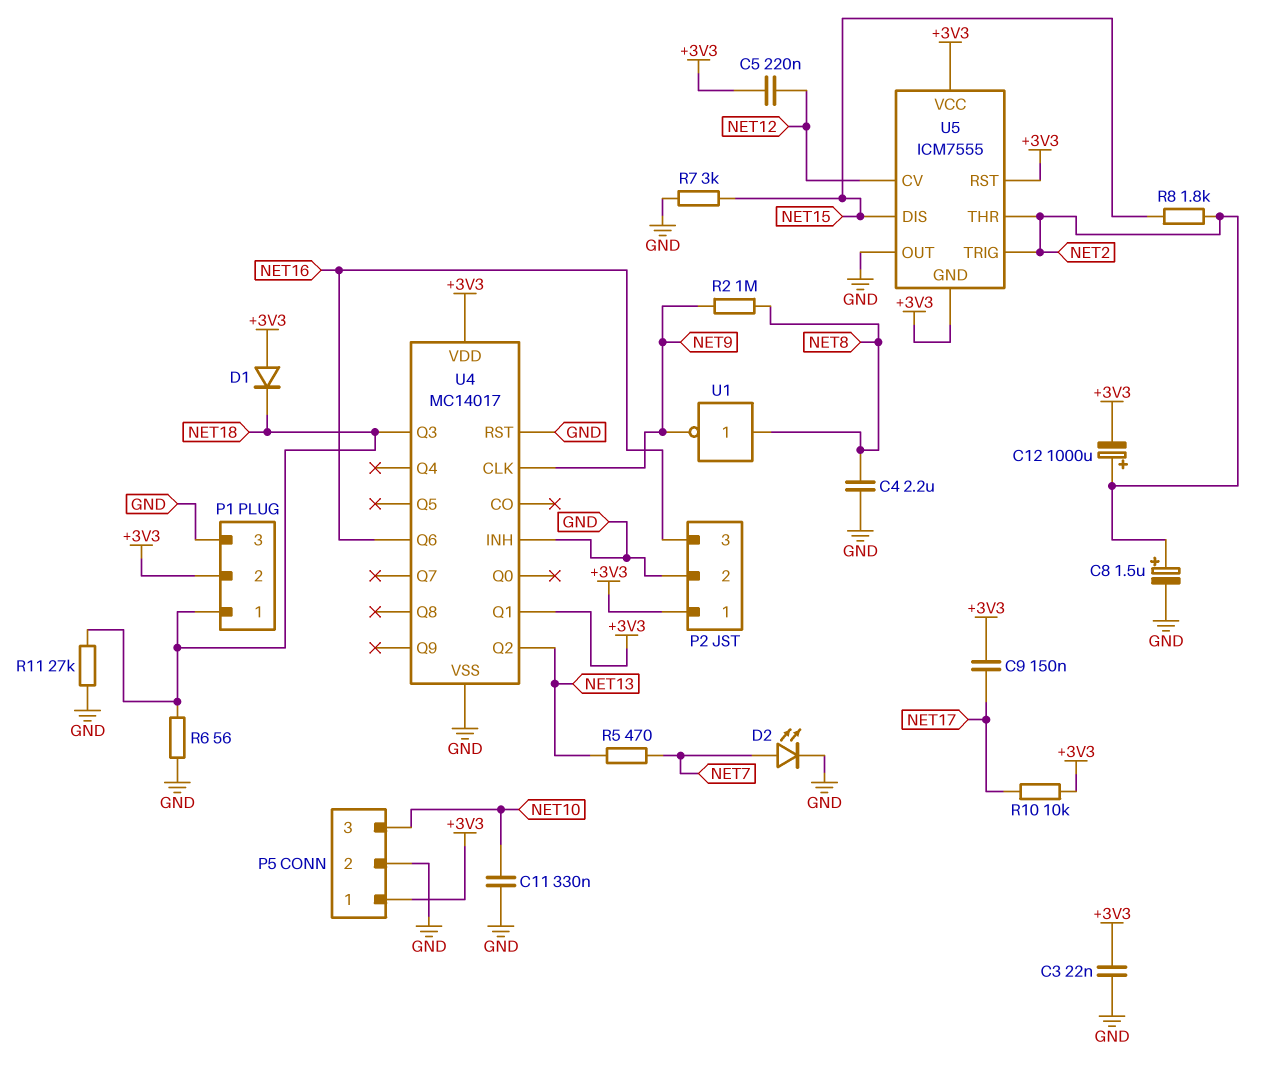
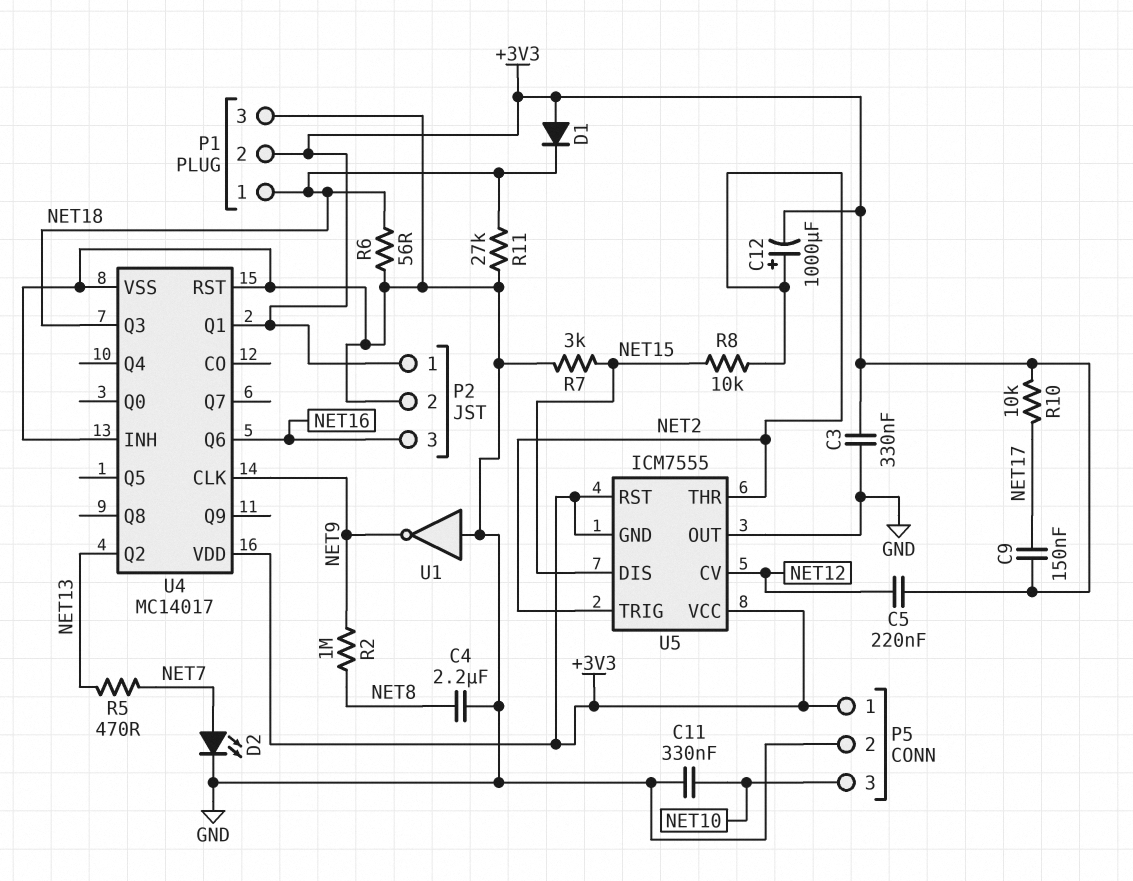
C3: 22nF (+3V3, GND) -> 330nF (+3V3, GND)
C8: 1.5uF (plus NET2, minus GND) -> none
R8: 1.8k (NET2, NET15) -> 10k (NET2, NET15)
U1: NOT (in NET8, out NET9) -> NOT (in GND, out NET9)

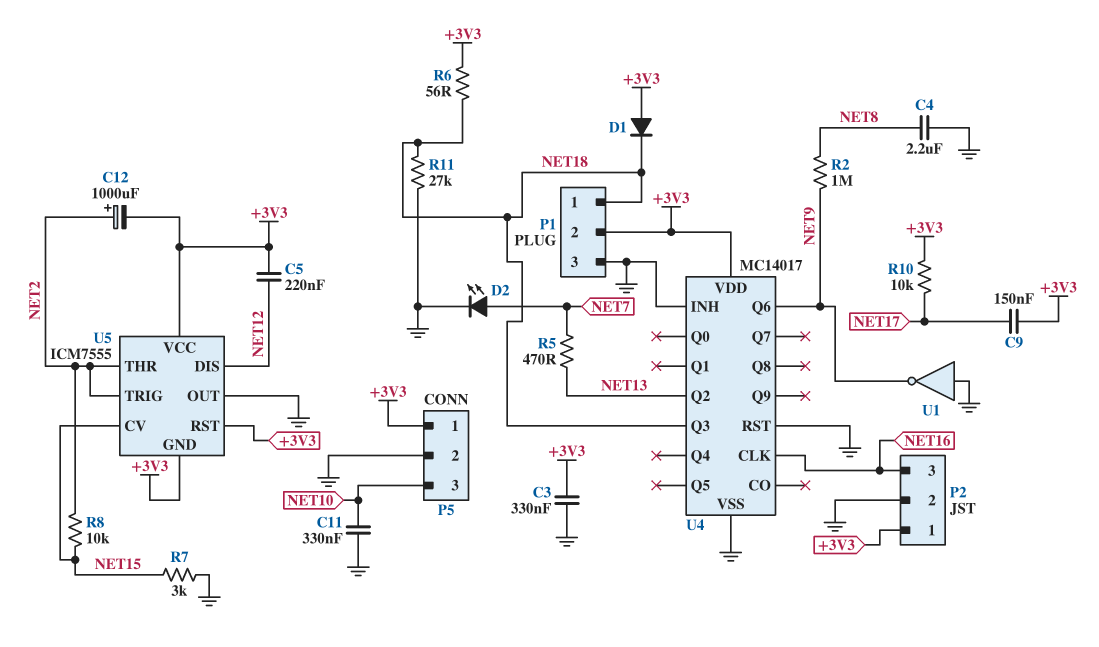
R6: 56 (GND, NET18) -> 56 (+3V3, NET18)
U4 pin CLK: NET9 -> NET16
U4 pin Q1: +3V3 -> none
U4 pin Q6: NET16 -> NET9
U5 pin CV: NET12 -> NET15
U5 pin DIS: NET15 -> NET12

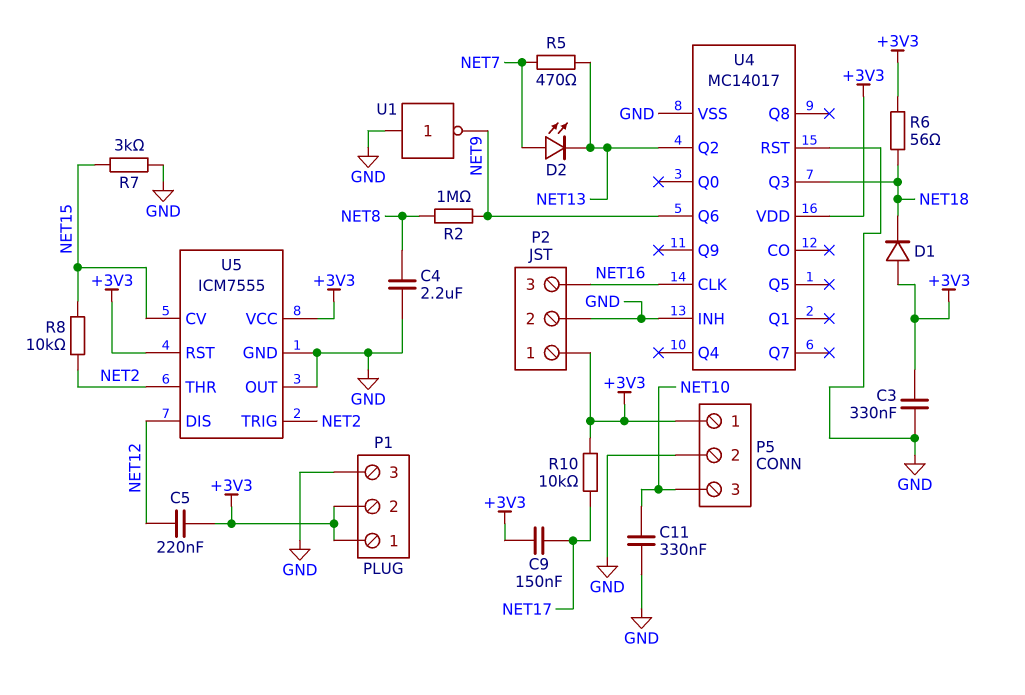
C12: 1000uF (plus NET2, minus +3V3) -> none
D2: LED (A NET7, K GND) -> LED (A NET7, K NET13)
P1 pin 1: NET18 -> +3V3
R11: 27k (GND, NET18) -> none
U5 pin GND: +3V3 -> GND

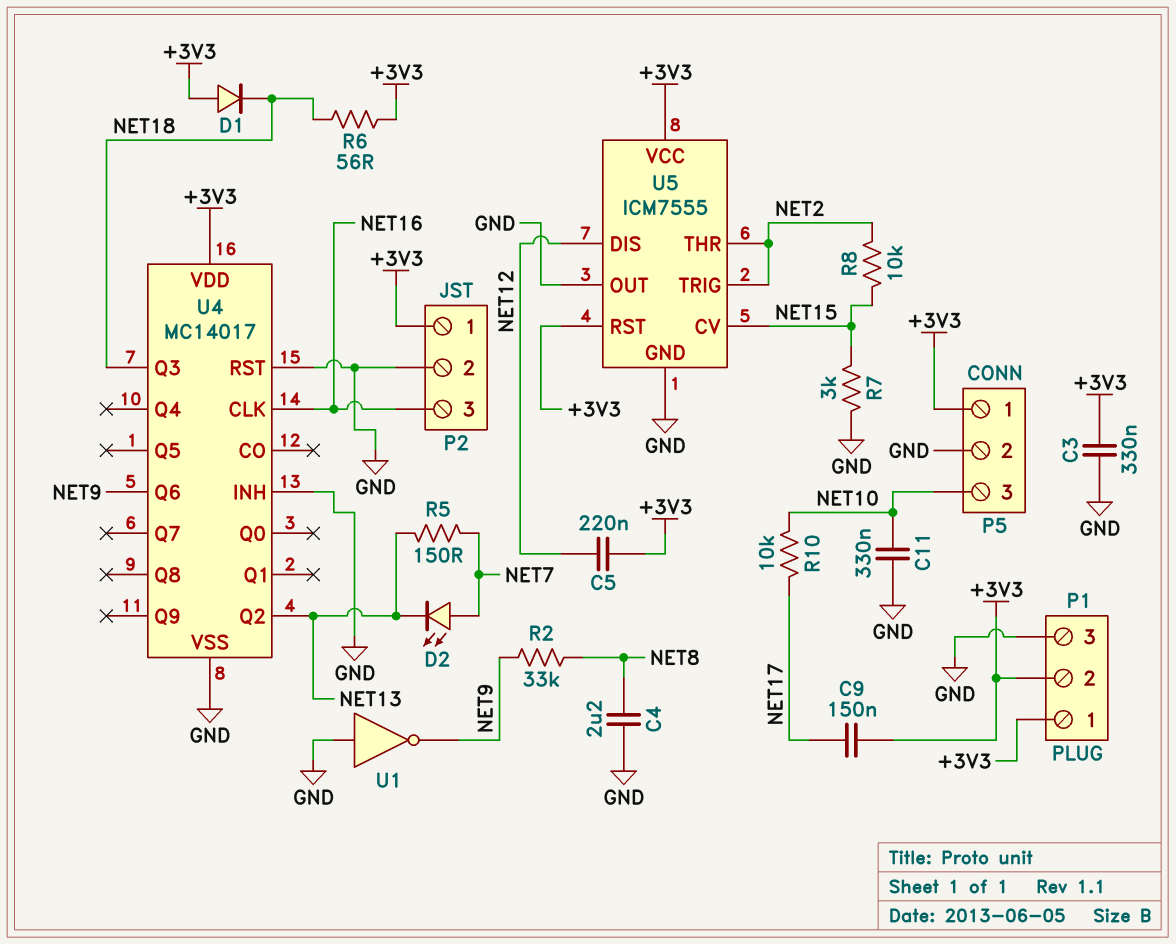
R2: 1M (NET8, NET9) -> 33k (NET8, NET9)
R5: 470 (NET7, NET13) -> 150 (NET7, NET13)
R10: 10k (+3V3, NET17) -> 10k (NET10, NET17)

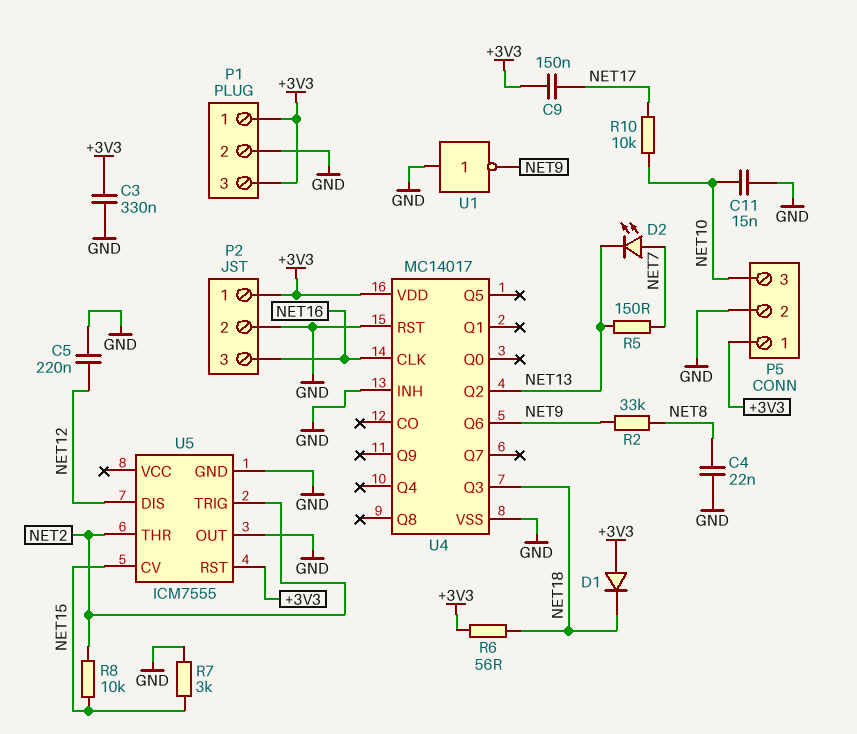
C4: 2.2uF (GND, NET8) -> 22nF (GND, NET8)
C5: 220nF (+3V3, NET12) -> 220nF (GND, NET12)
C11: 330nF (GND, NET10) -> 15nF (GND, NET10)
P1 pin 2: +3V3 -> GND
P1 pin 3: GND -> +3V3
U5 pin VCC: +3V3 -> none

